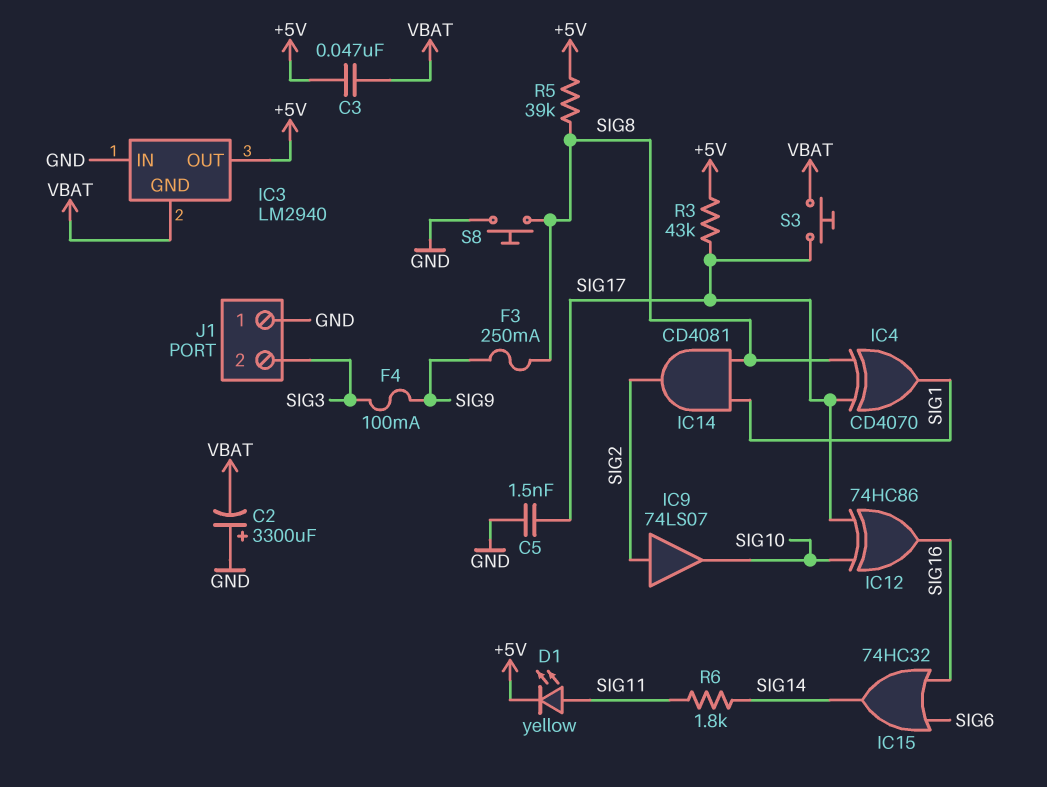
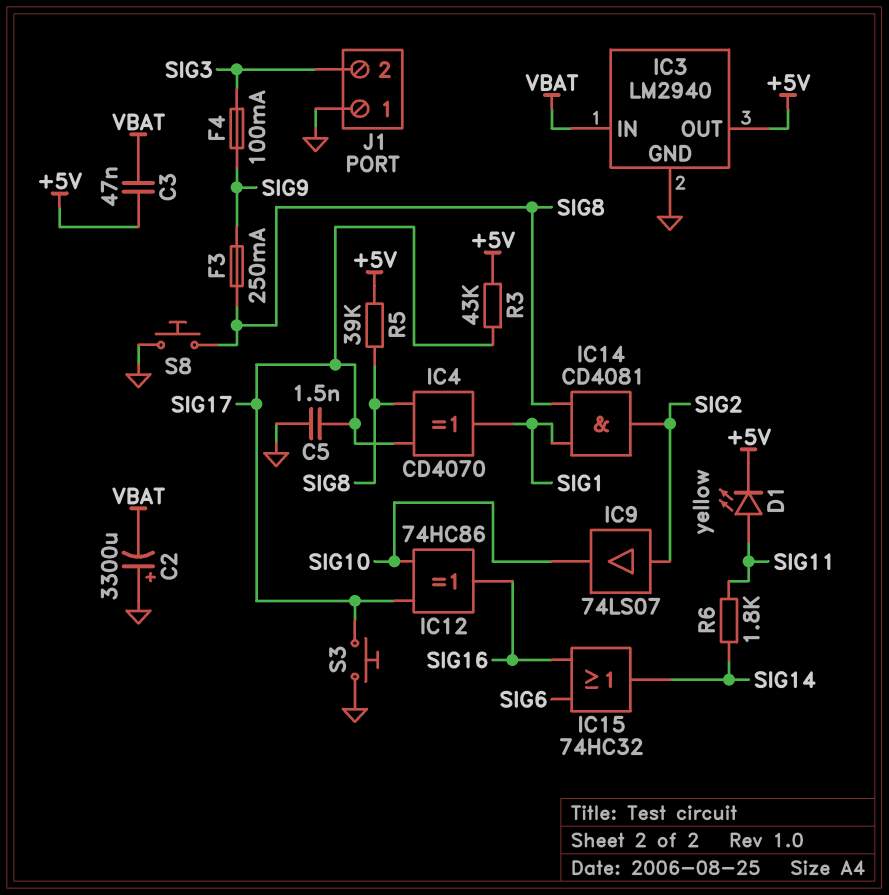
IC3 pin GND: VBAT -> GND
IC3 pin IN: GND -> VBAT
S3: button (SIG17, VBAT) -> button (GND, SIG17)

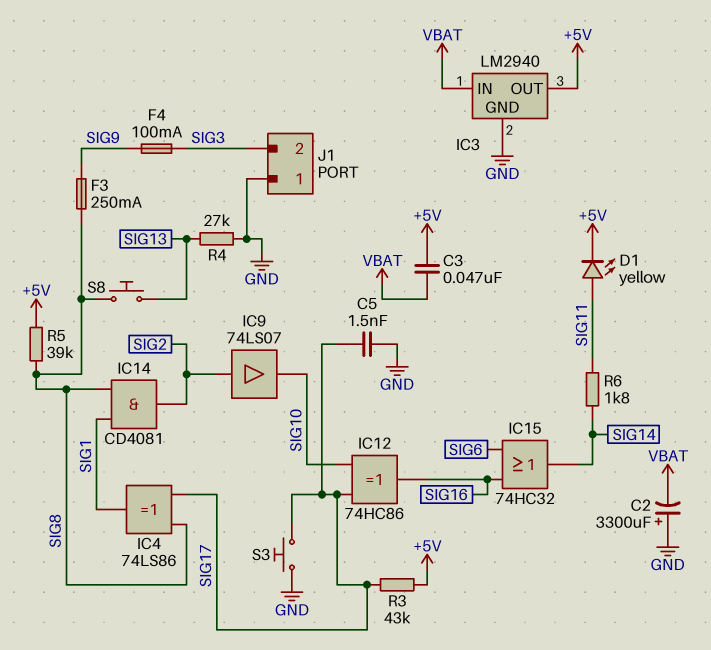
IC4: XOR CD4070 (in SIG8, in SIG17, out SIG1) -> XOR 74LS86 (in SIG8, in SIG17, out SIG1)
R4: none -> 27k (GND, SIG13)
S8: button (GND, SIG8) -> button (SIG8, SIG13)

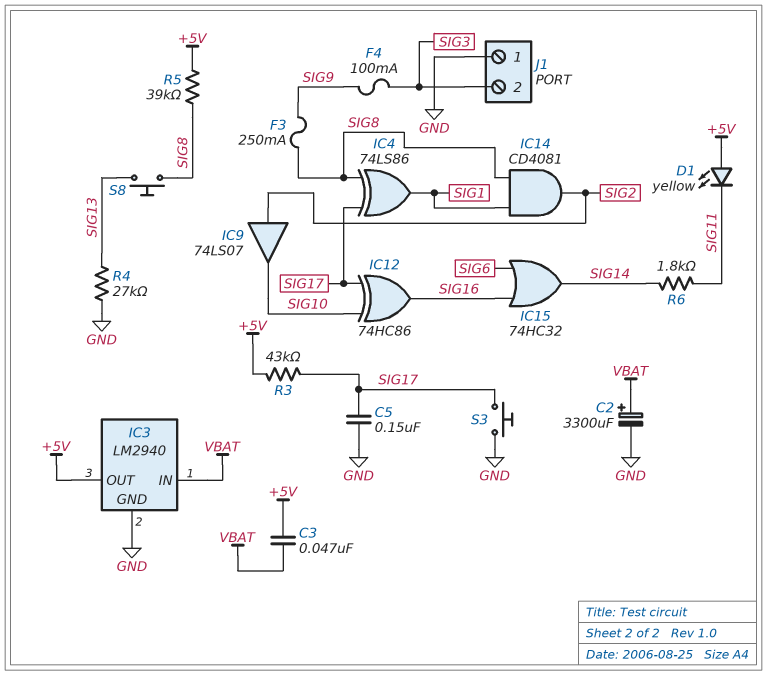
C2: 3300uF (plus GND, minus VBAT) -> 3300uF (plus VBAT, minus GND)
C5: 1.5nF (GND, SIG17) -> 150nF (GND, SIG17)
D1: LED yellow (A SIG11, K +5V) -> LED yellow (A +5V, K SIG11)

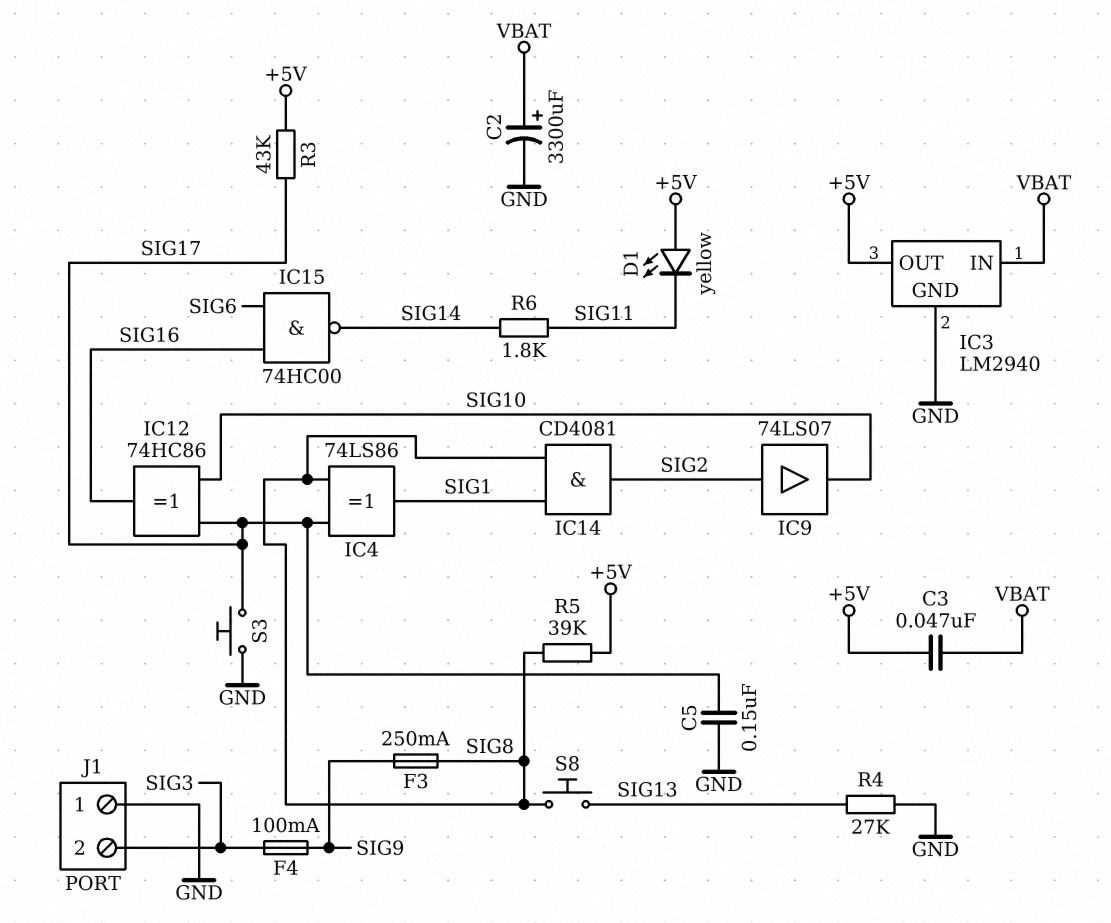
IC15: OR 74HC32 (in SIG6, in SIG16, out SIG14) -> NAND 74HC00 (in SIG6, in SIG16, out SIG14)

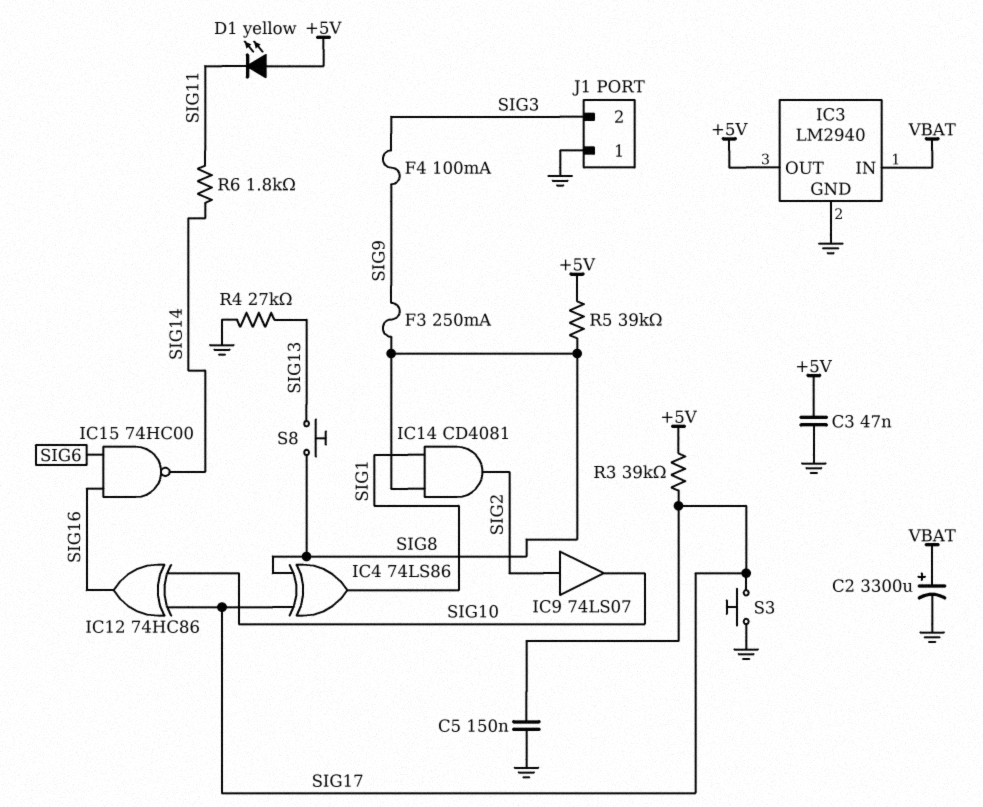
C3: 47nF (+5V, VBAT) -> 47nF (+5V, GND)
R3: 43k (+5V, SIG17) -> 39k (+5V, SIG17)

